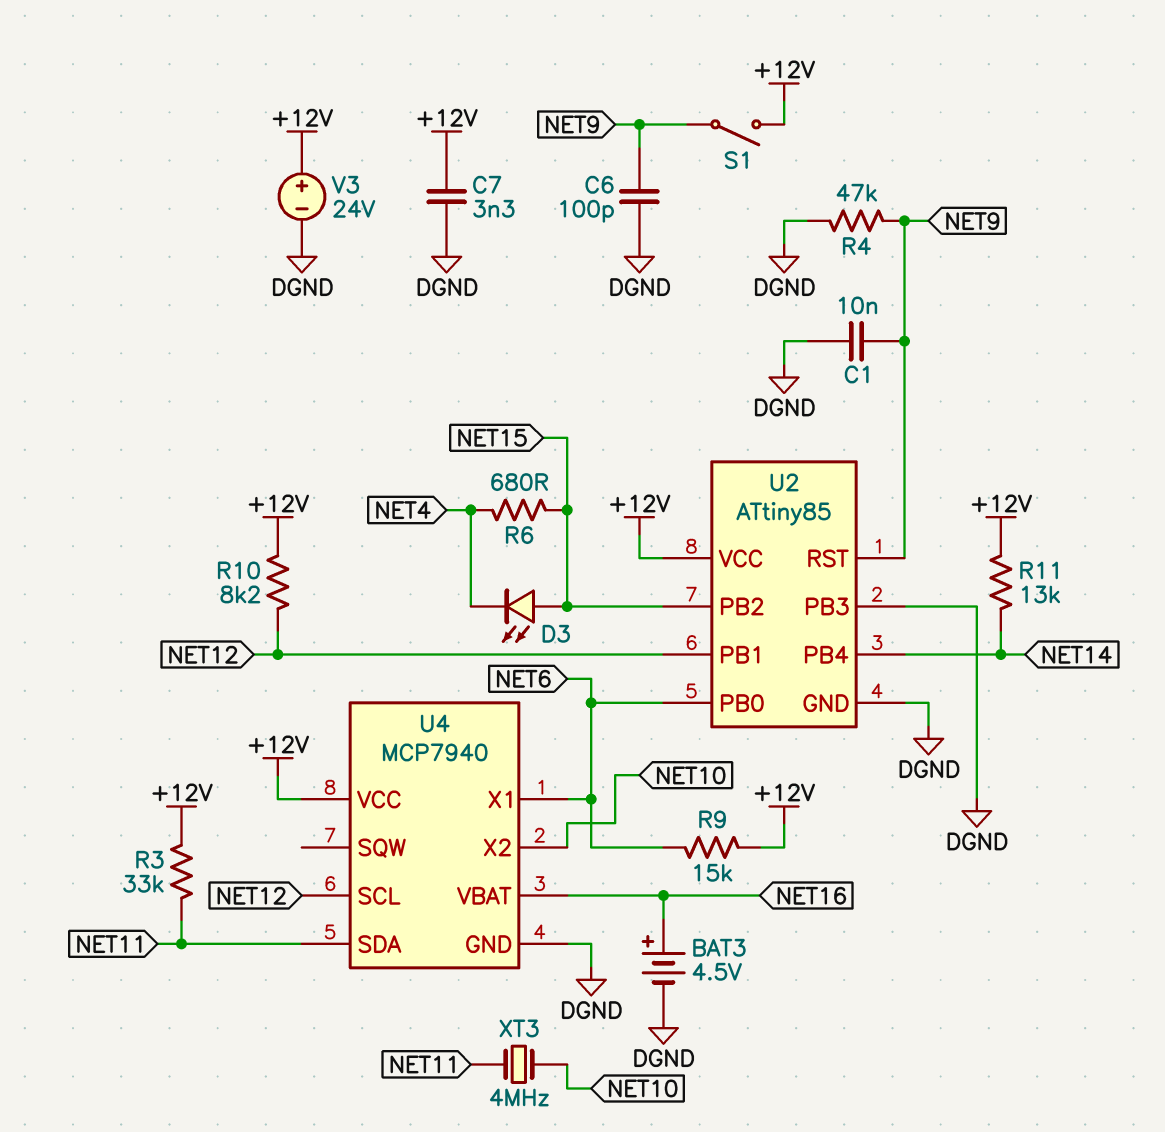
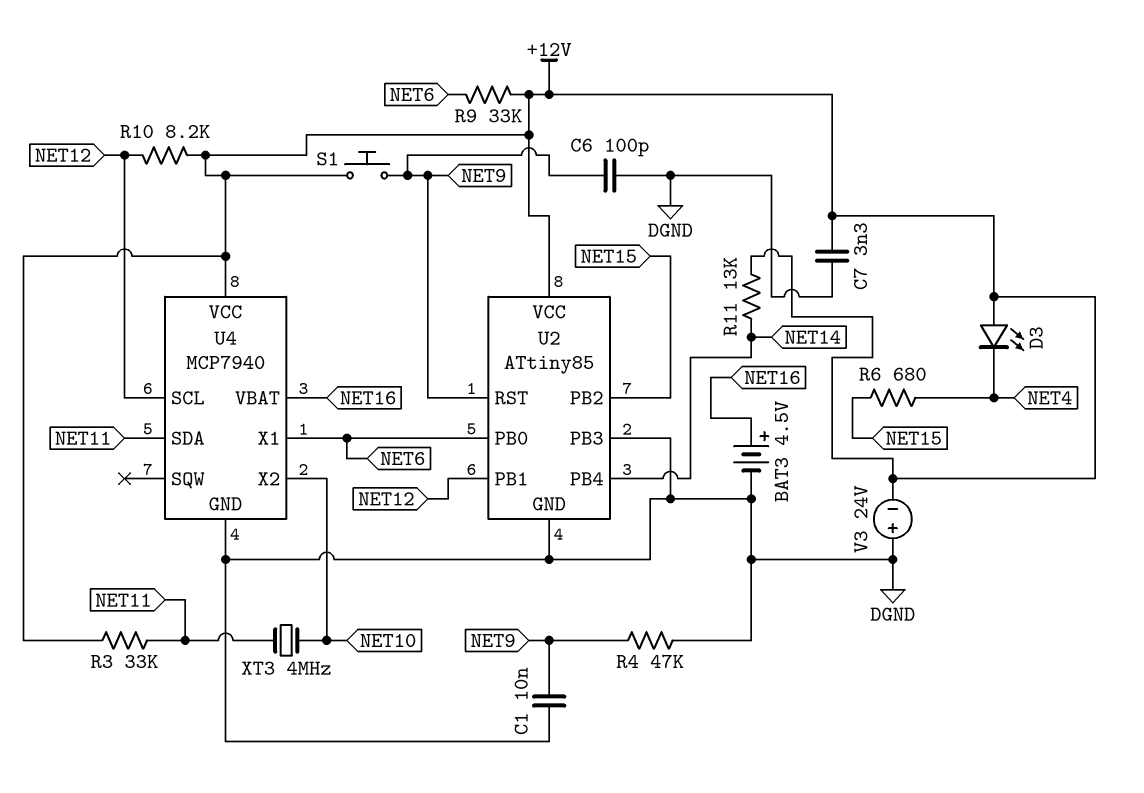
D3: LED (A NET15, K NET4) -> LED (A +12V, K NET4)
R9: 15k (+12V, NET6) -> 33k (+12V, NET6)
S1: switch (+12V, NET9) -> button (+12V, NET9)
V3: 24V (plus +12V, minus DGND) -> 24V (plus DGND, minus +12V)

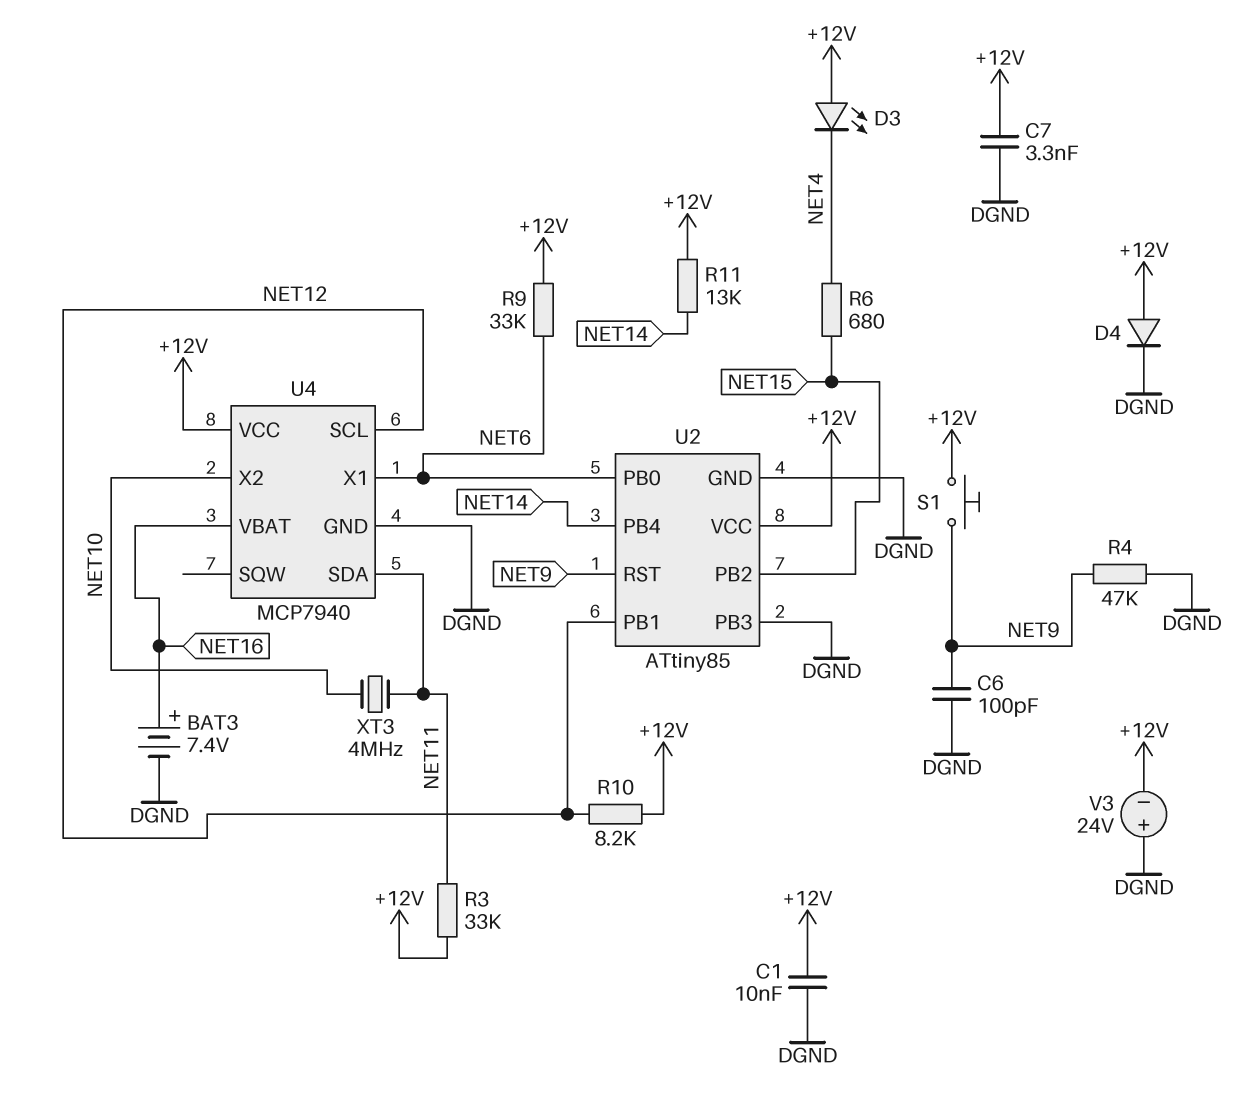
BAT3: 4.5V (plus NET16, minus DGND) -> 7.4V (plus NET16, minus DGND)
C1: 10nF (DGND, NET9) -> 10nF (+12V, DGND)
D4: none -> diode (A +12V, K DGND)

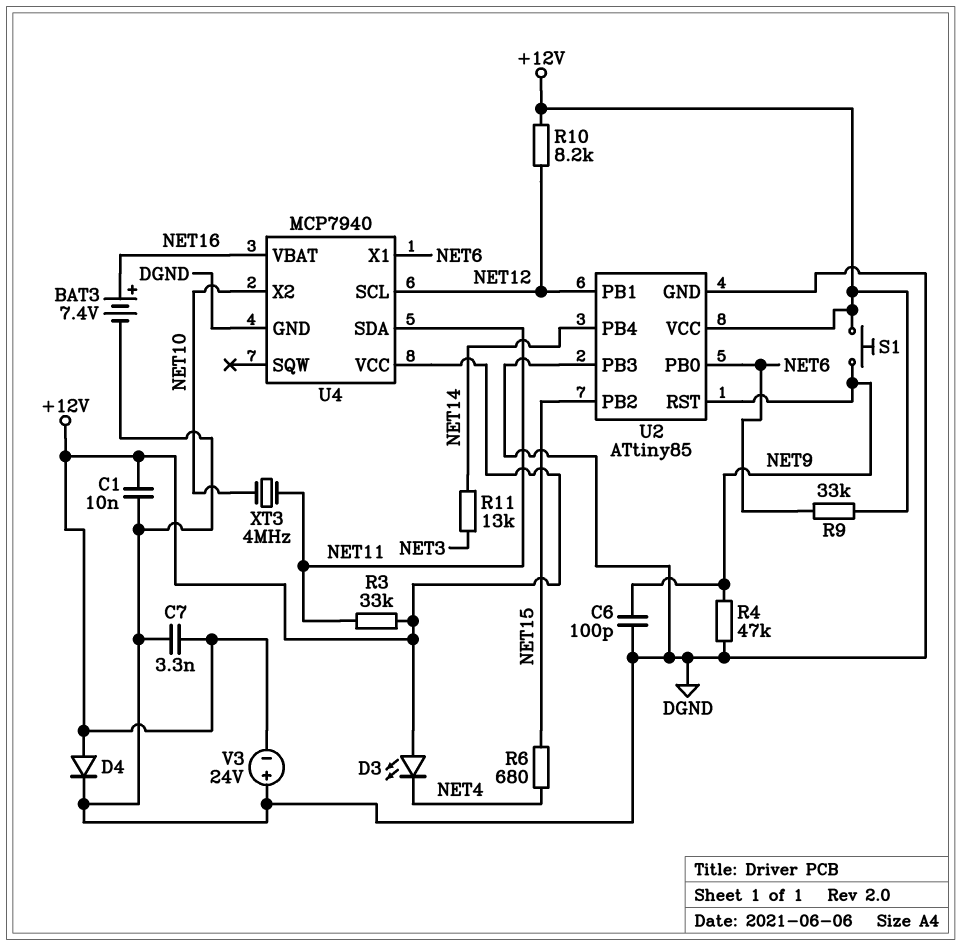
R11: 13k (+12V, NET14) -> 13k (NET3, NET14)

